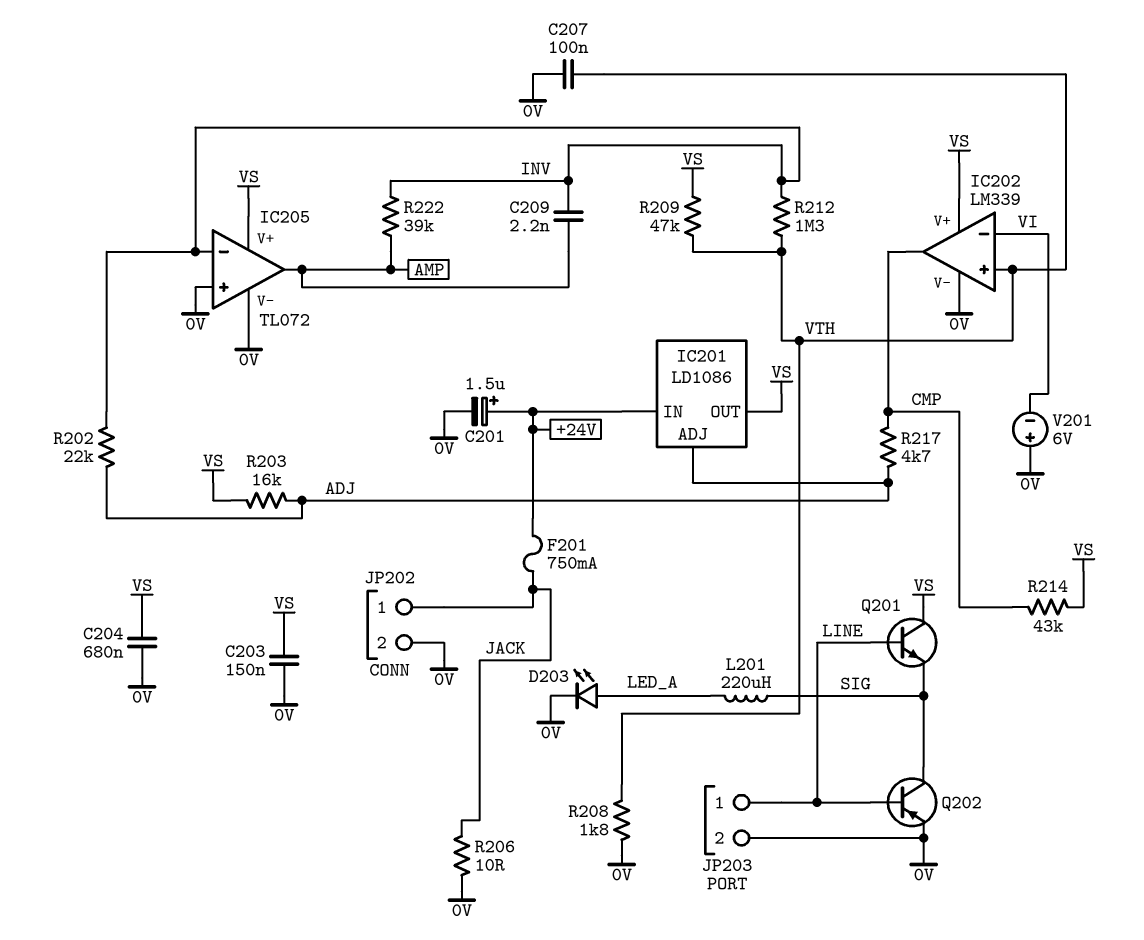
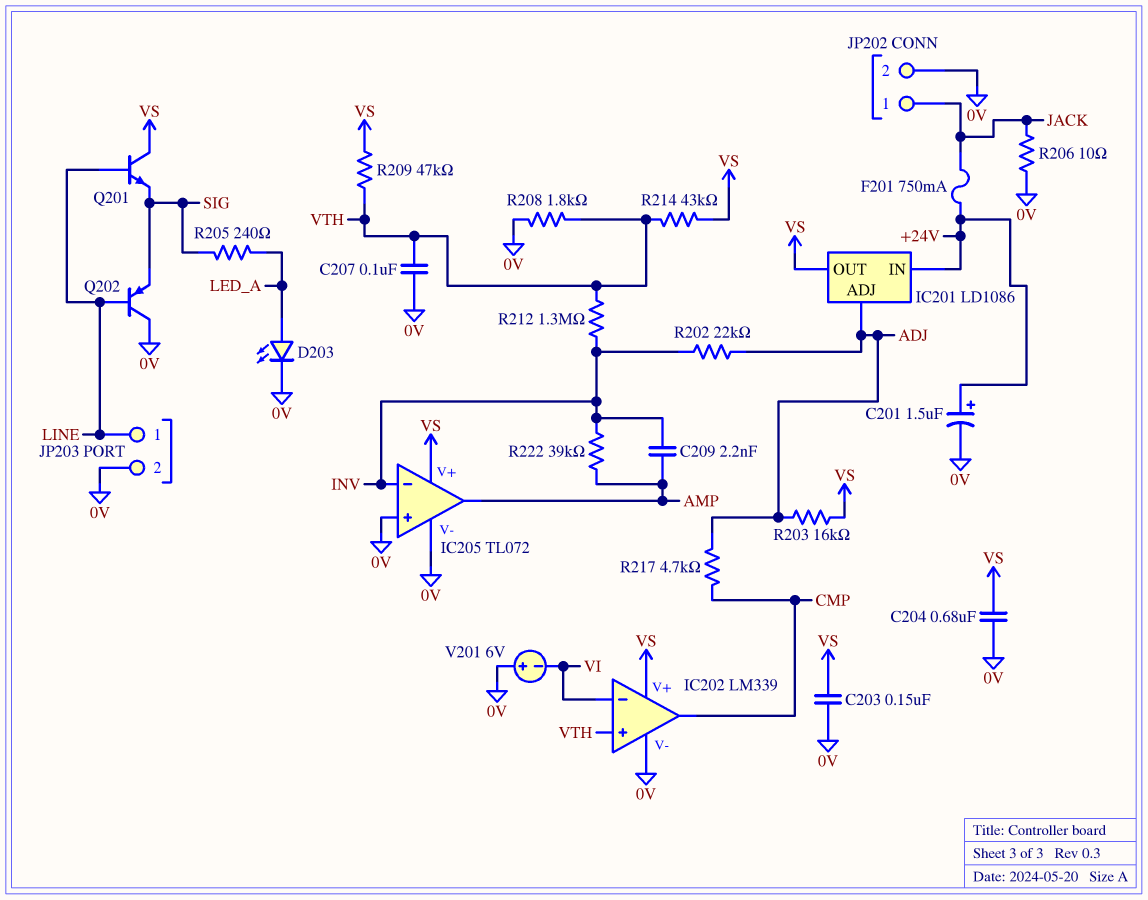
L201: 220uH (LED_A, SIG) -> none
Q202: PNP (B LINE, C SIG, E 0V) -> PNP (B LINE, C 0V, E SIG)
R205: none -> 240 (LED_A, SIG)
R214: 43k (CMP, VS) -> 43k (VS, VTH)

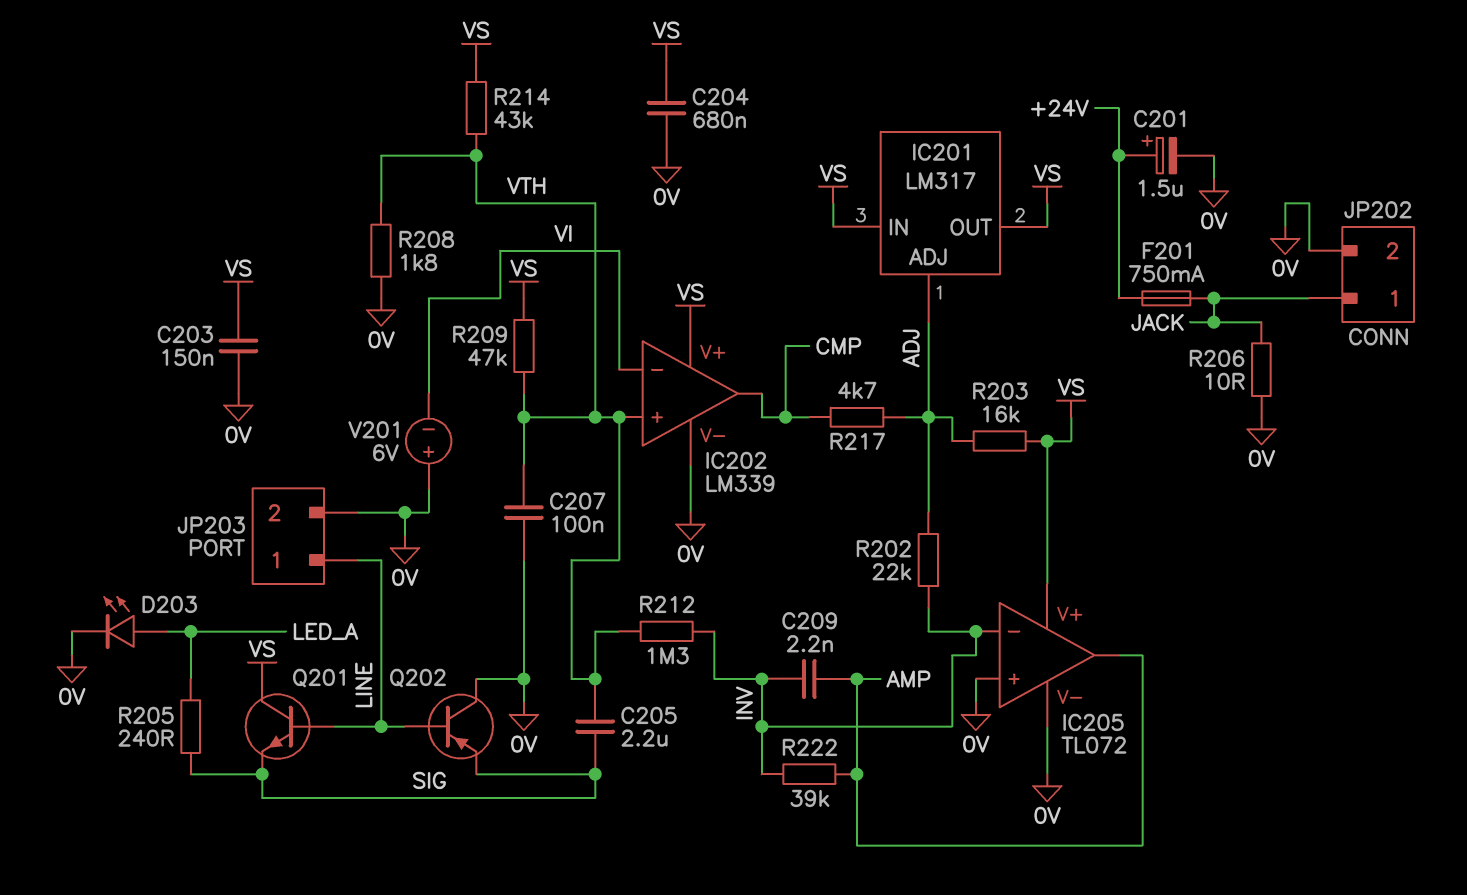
C205: none -> 2.2uF (SIG, VTH)
IC201: LD1086 -> LM317
IC201 pin IN: +24V -> VS

